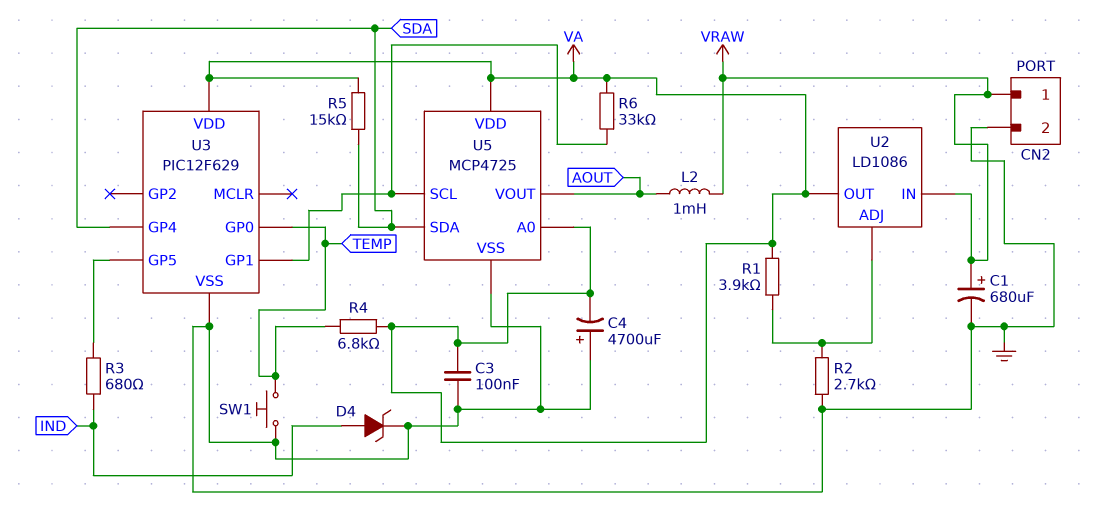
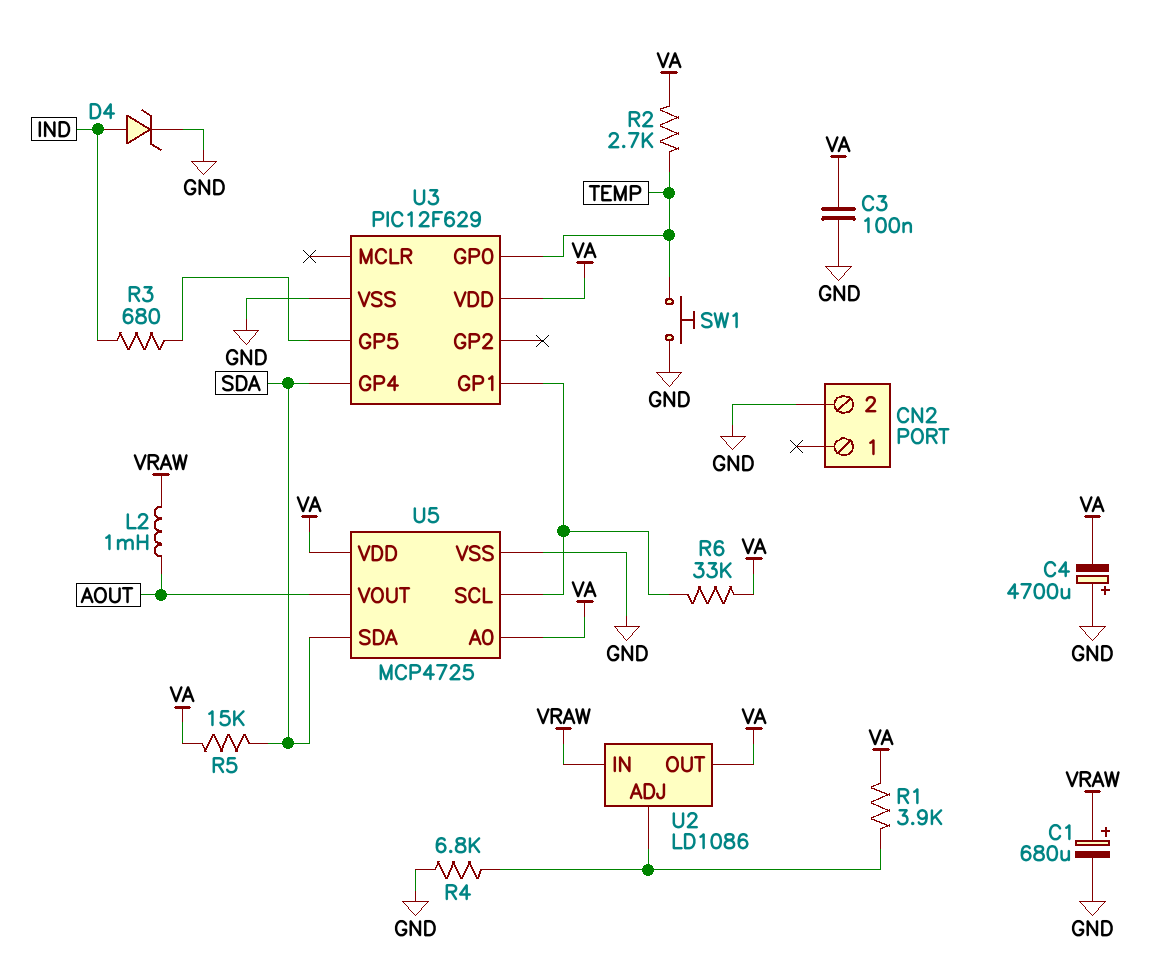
CN2 pin 1: VRAW -> none
R2: 2.7k (GND, U2/ADJ) -> 2.7k (TEMP, VA)
R4: 6.8k (TEMP, VA) -> 6.8k (GND, U2/ADJ)

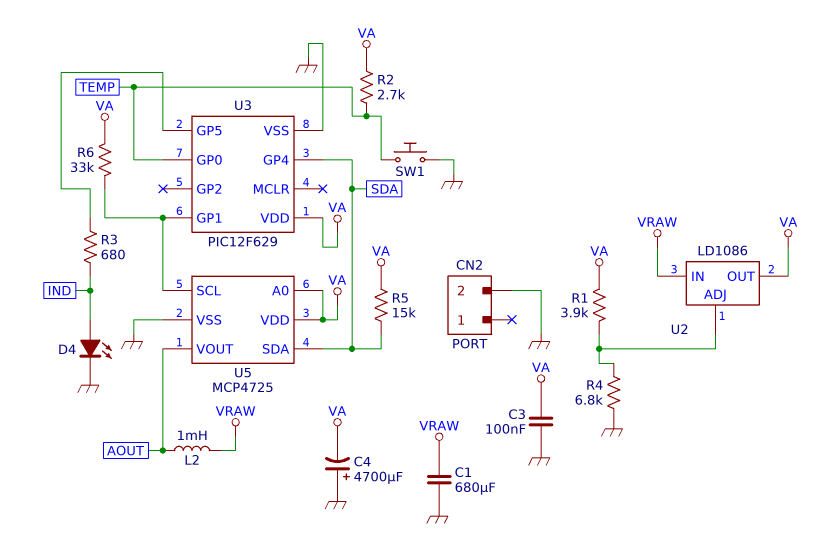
C1: 680uF (plus VRAW, minus GND) -> 680uF (GND, VRAW)
D4: zener (A IND, K GND) -> LED (A IND, K GND)

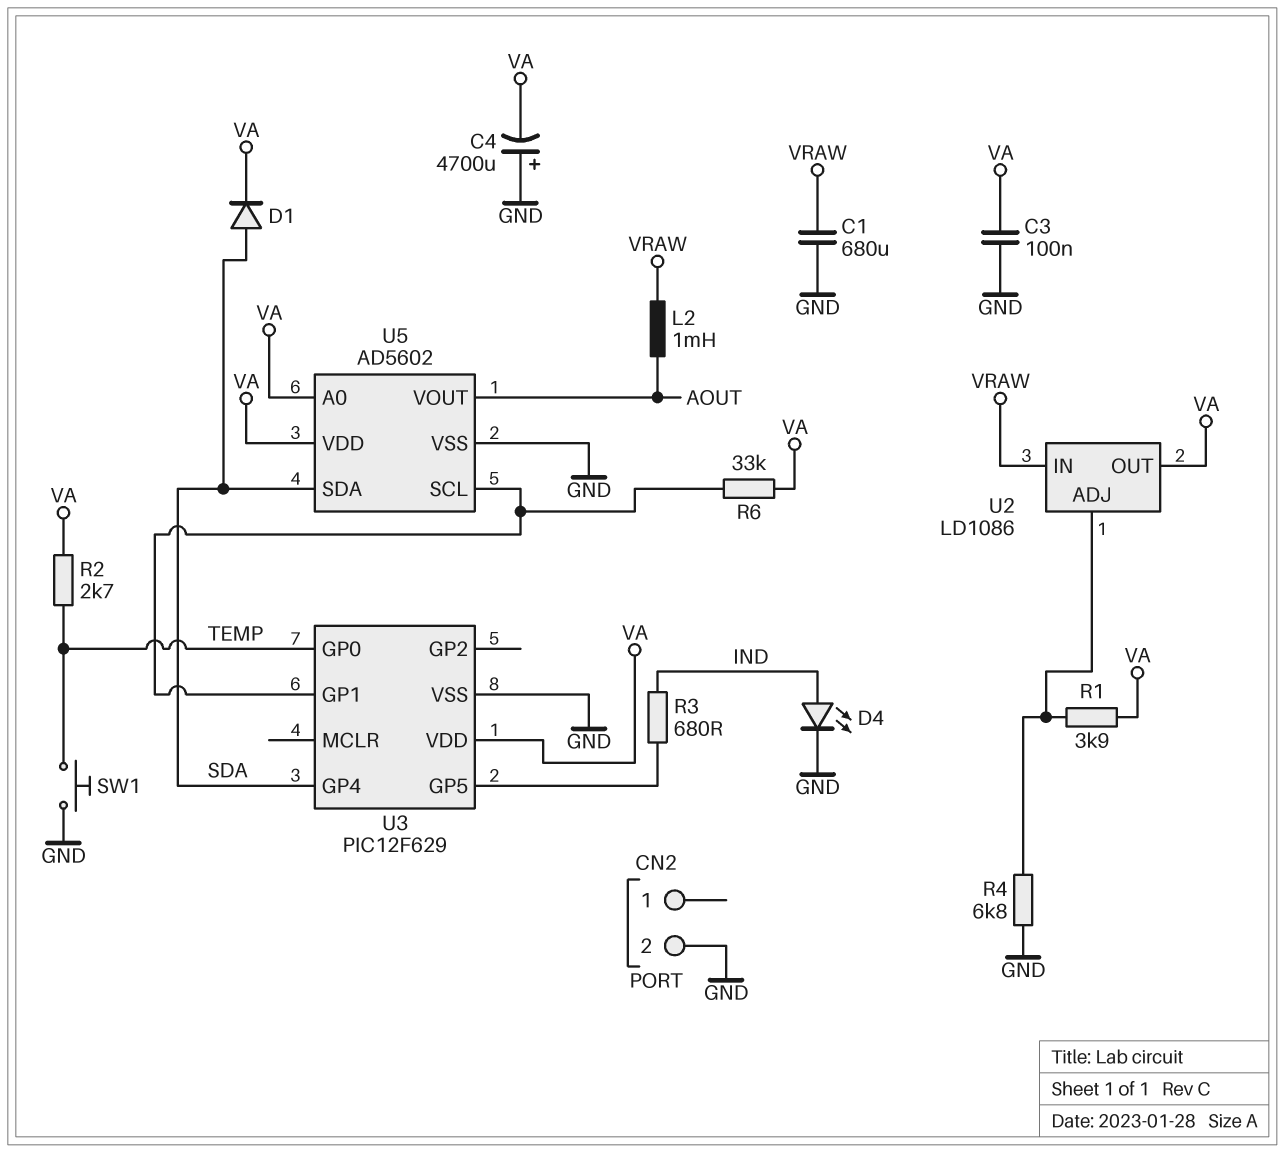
D1: none -> diode (A SDA, K VA)
R5: 15k (SDA, VA) -> none
U5: MCP4725 -> AD5602

